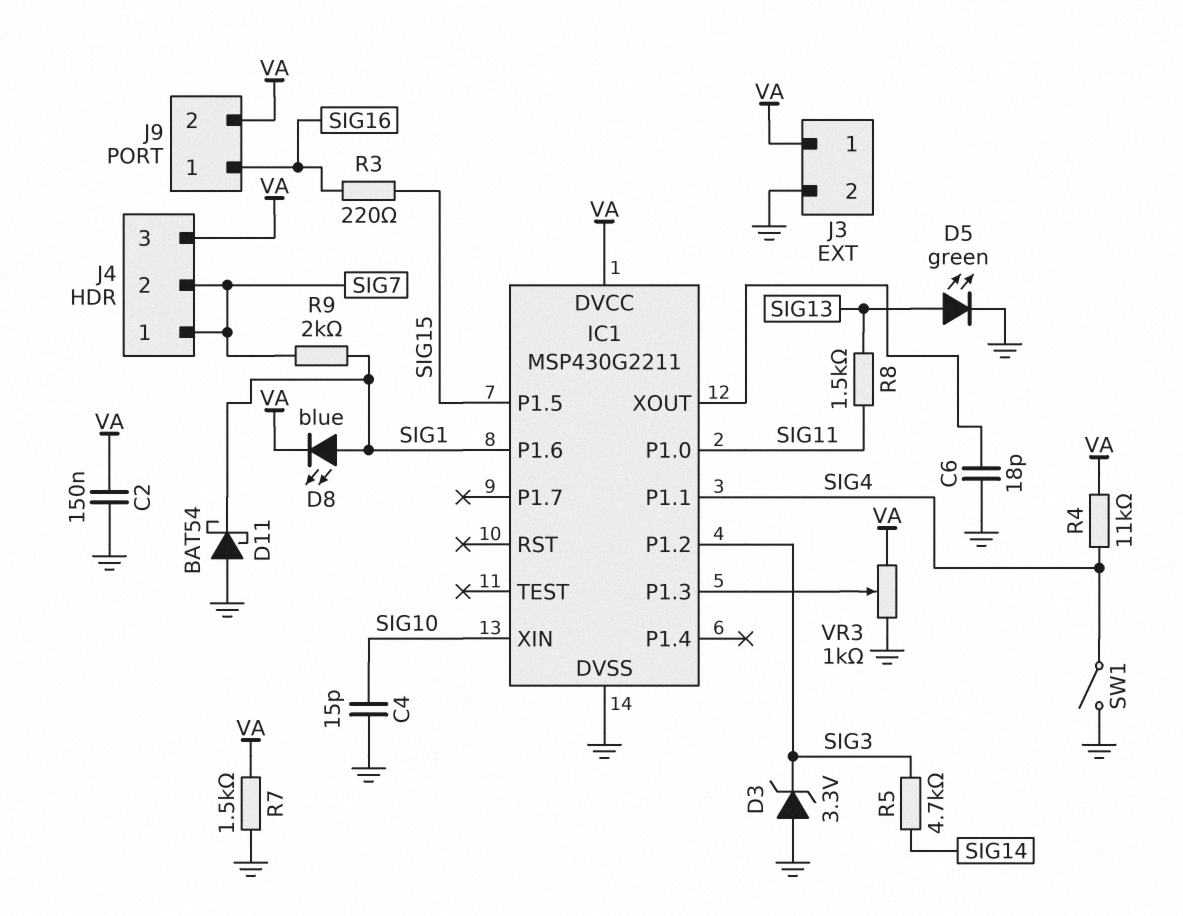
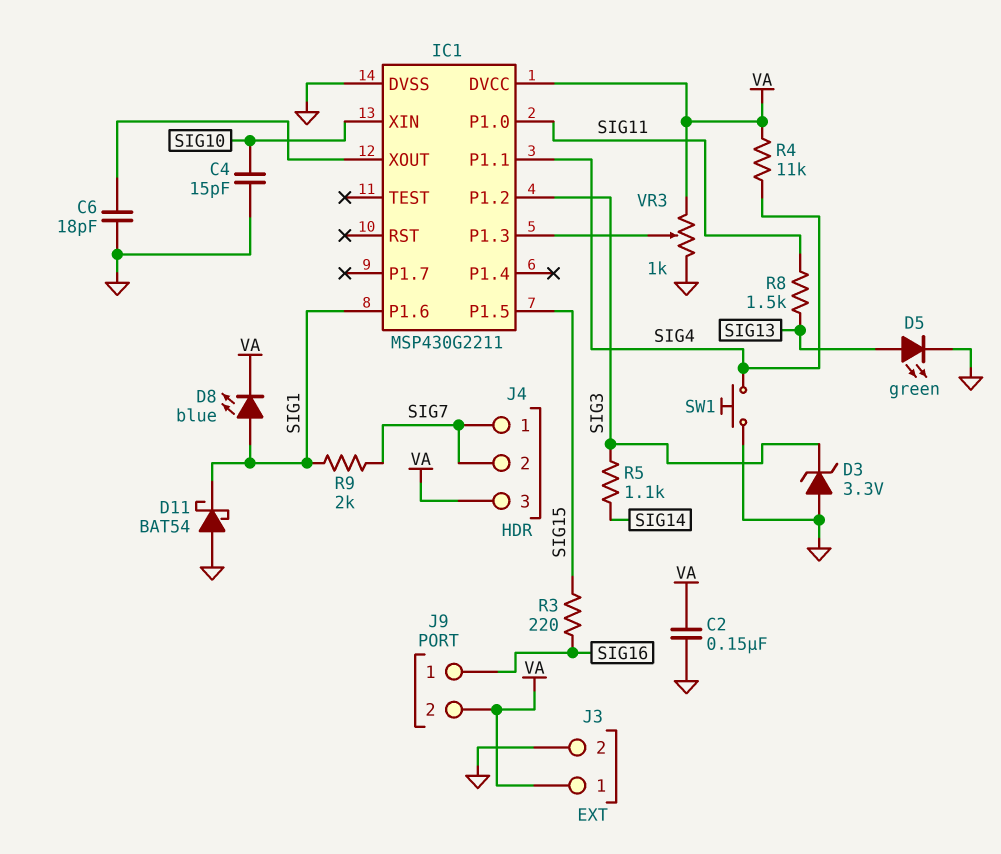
R5: 4.7k (SIG3, SIG14) -> 1.1k (SIG3, SIG14)
R7: 1.5k (GND, VA) -> none
SW1: switch (GND, SIG4) -> button (GND, SIG4)

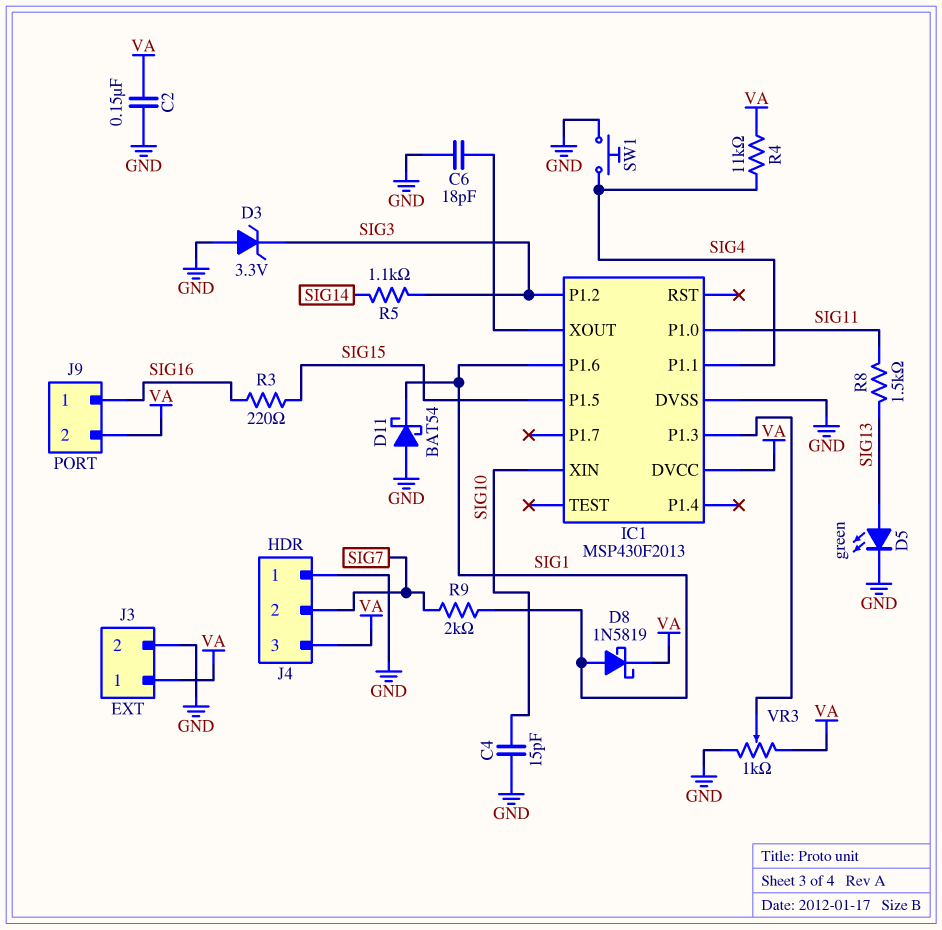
D8: LED blue (A SIG1, K VA) -> schottky 1N5819 (A SIG1, K VA)
IC1: MSP430G2211 -> MSP430F2013
J4 pin 1: SIG7 -> GND

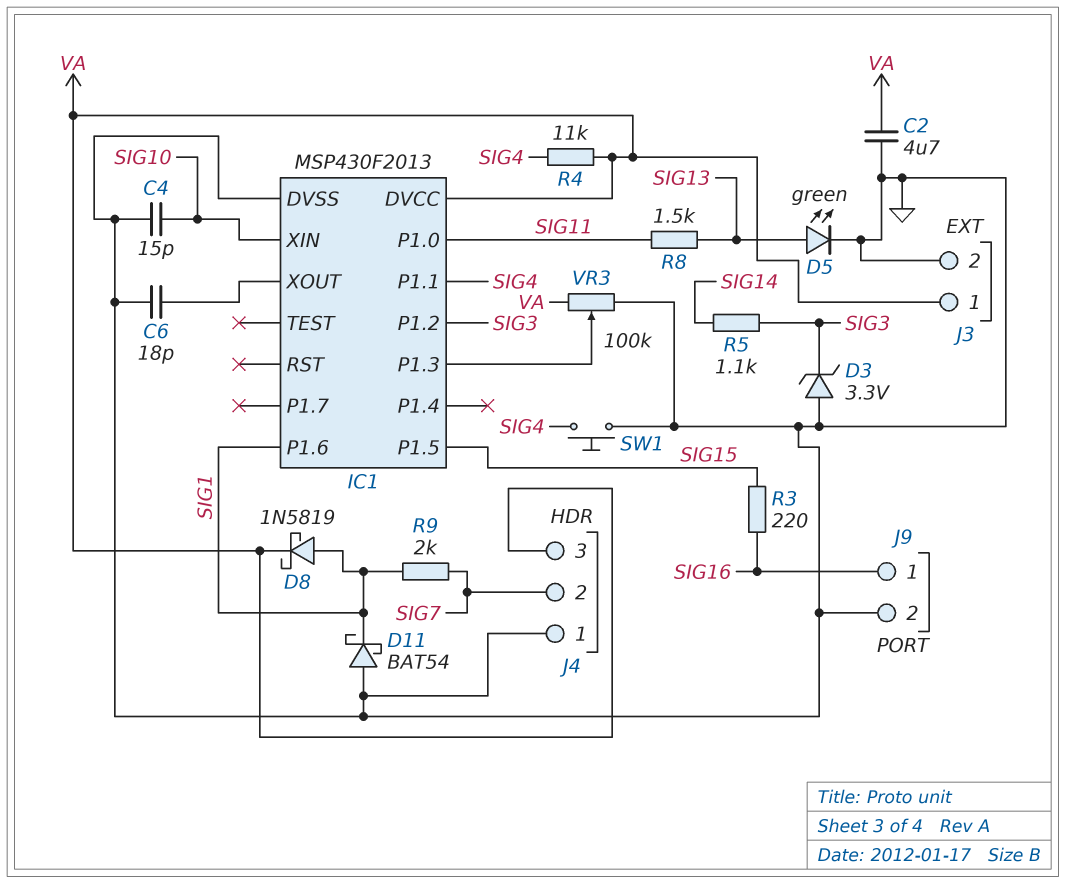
C2: 150nF (GND, VA) -> 4.7uF (GND, VA)
J9 pin 2: VA -> GND
VR3: 1k (GND, VA, wiper IC1/P1.3) -> 100k (GND, VA, wiper IC1/P1.3)

